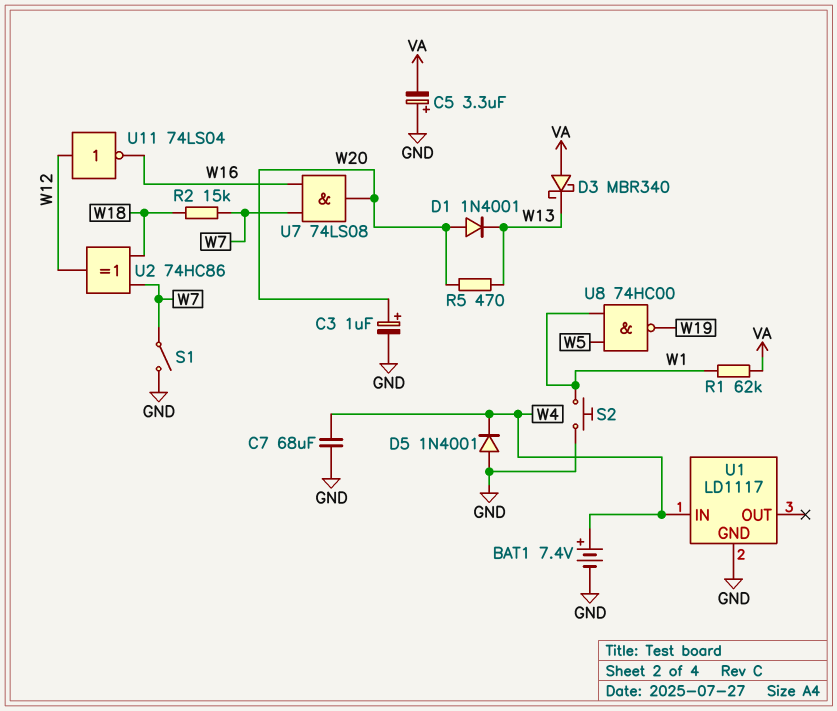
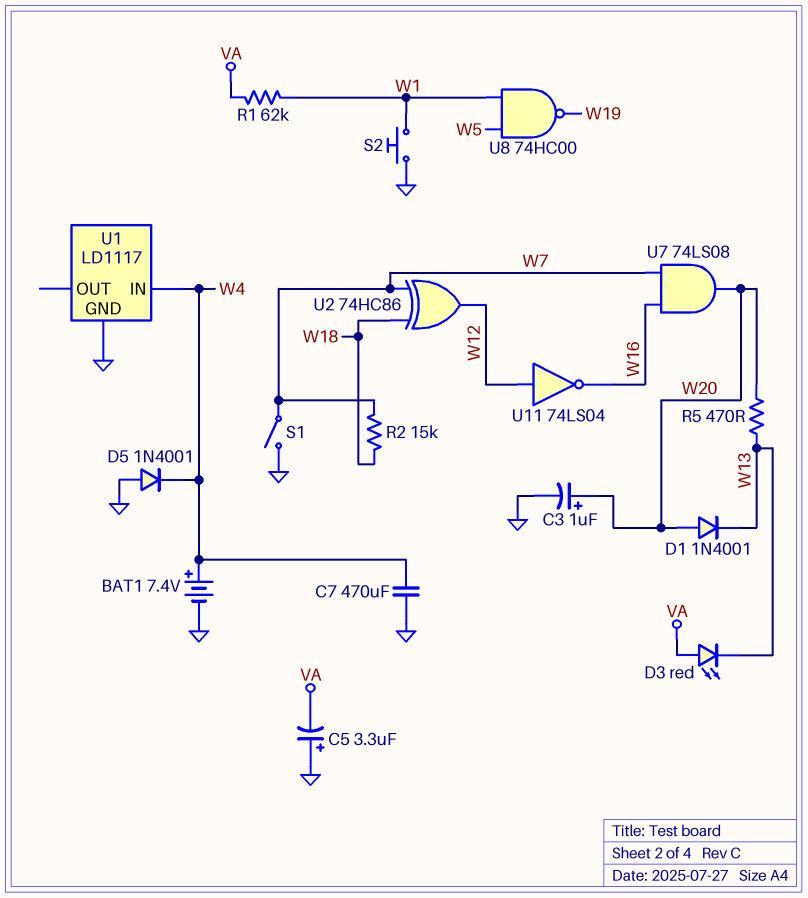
C7: 68uF (GND, W4) -> 470uF (GND, W4)
D3: schottky MBR340 (A VA, K W13) -> LED red (A VA, K W13)

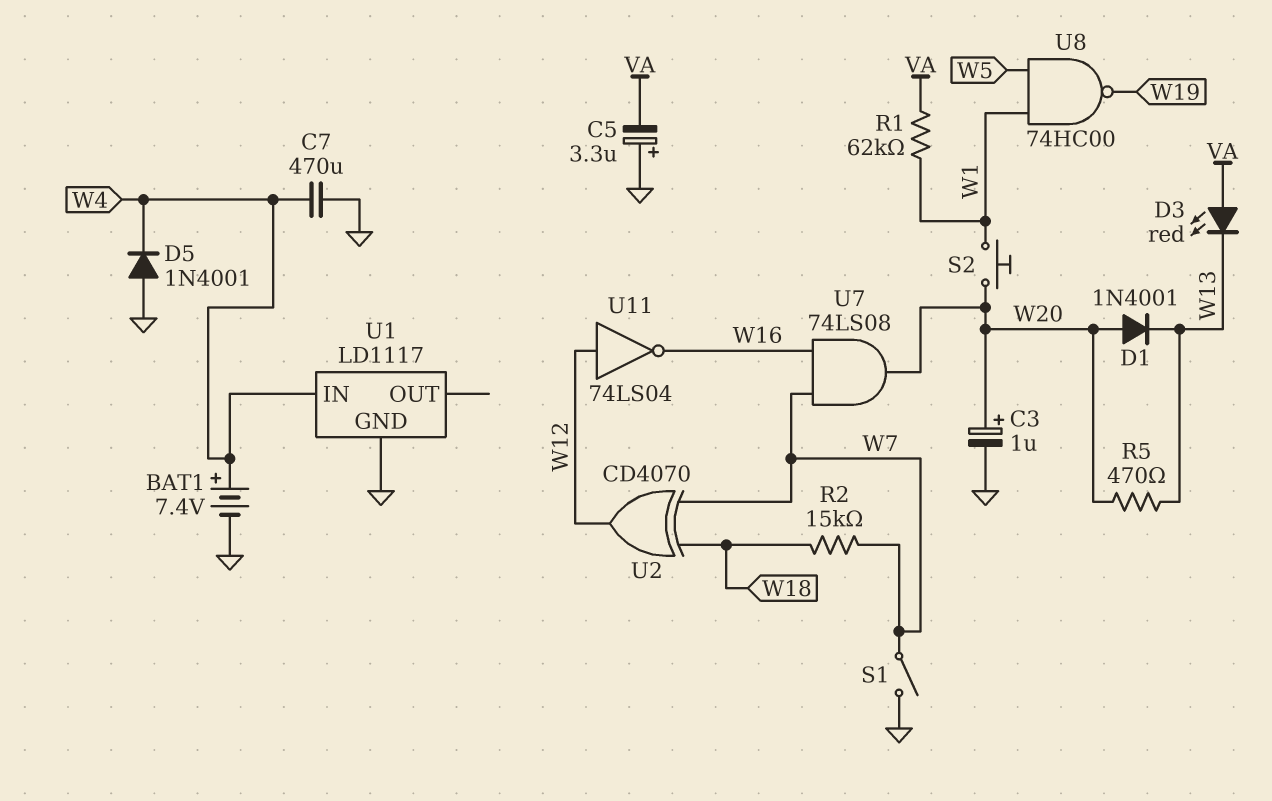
S2: button (GND, W1) -> button (W1, W20)
U2: XOR 74HC86 (in W7, in W18, out W12) -> XOR CD4070 (in W7, in W18, out W12)

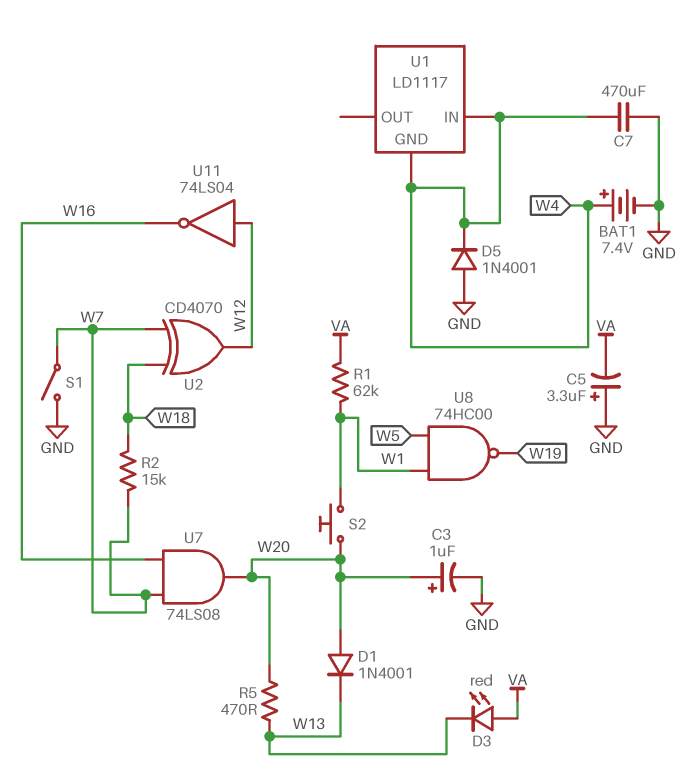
U1 pin GND: GND -> W4

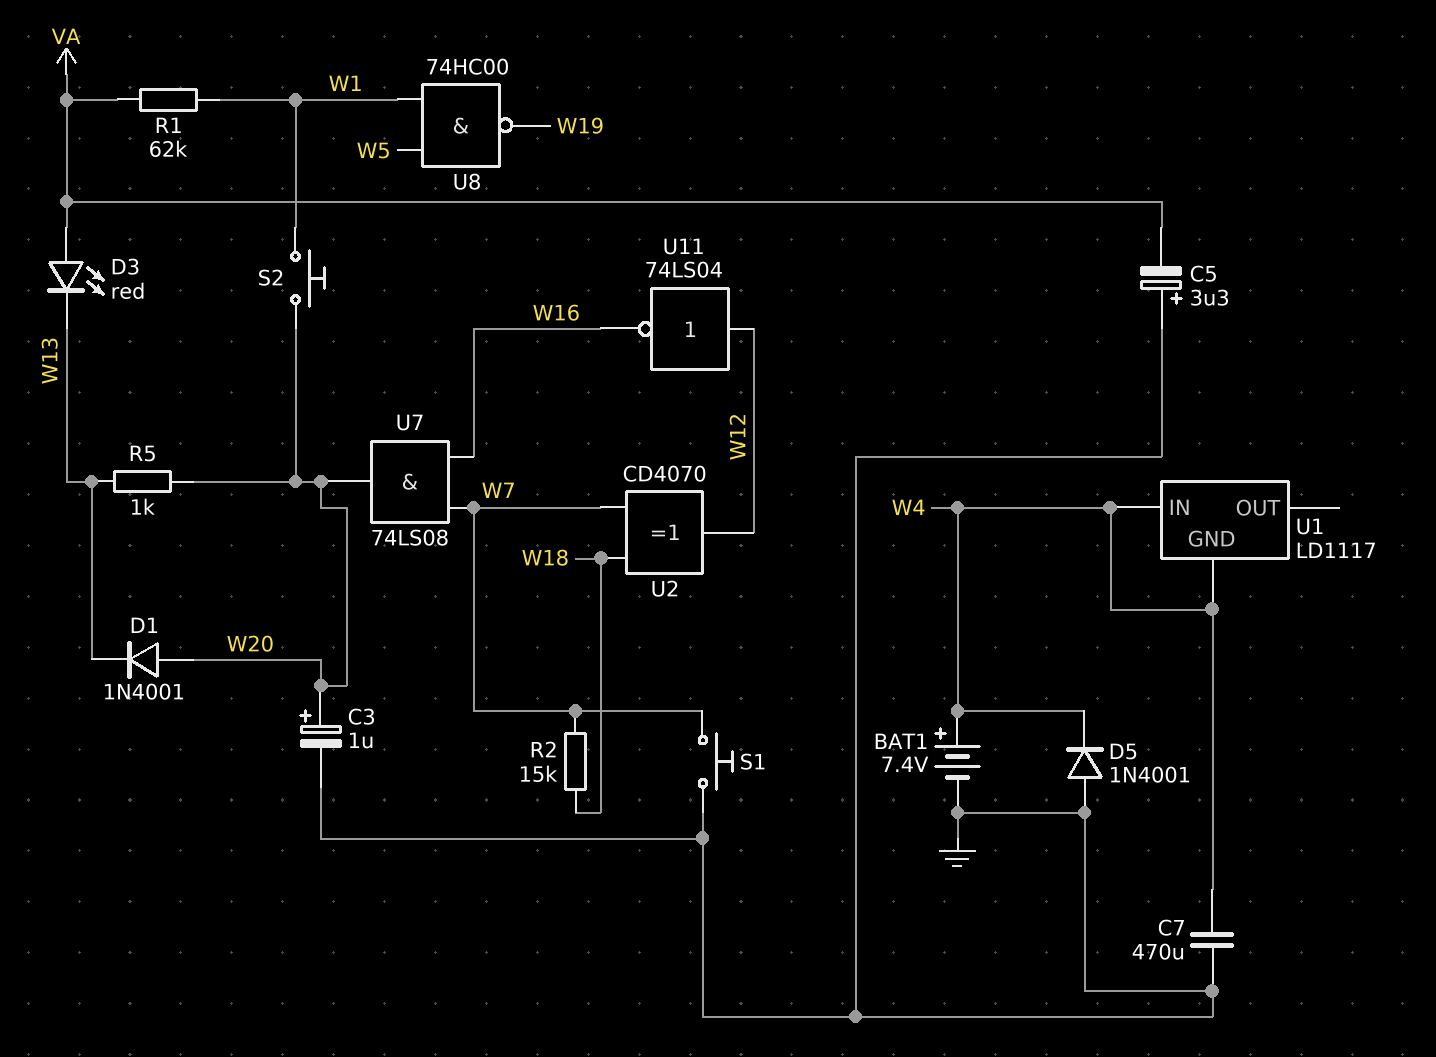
R5: 470 (W13, W20) -> 1k (W13, W20)
S1: switch (GND, W7) -> button (GND, W7)

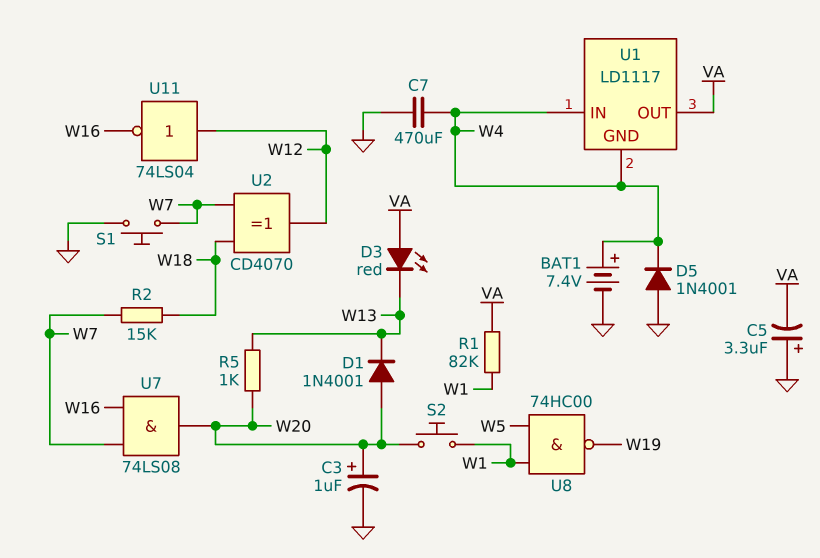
R1: 62k (VA, W1) -> 82k (VA, W1)
U1 pin OUT: none -> VA

